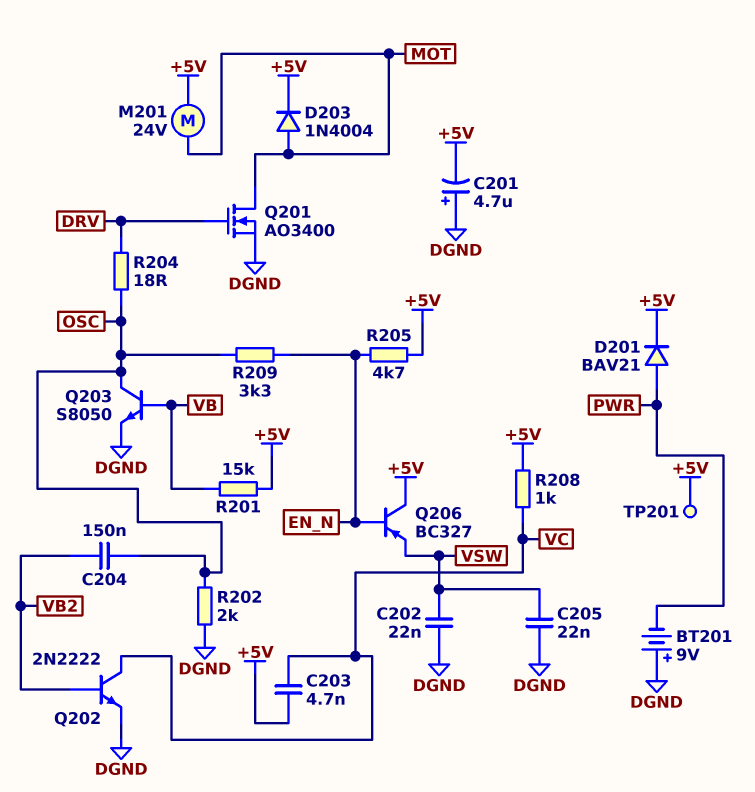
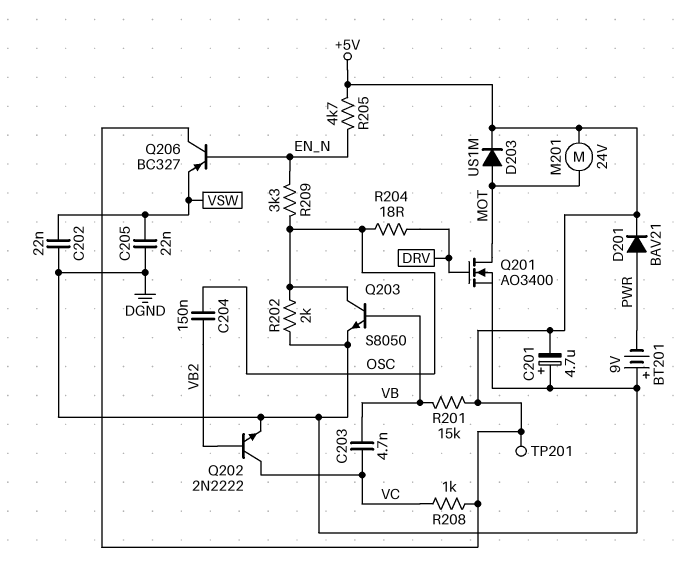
C203: 4.7nF (+5V, VC) -> 4.7nF (VB, VC)
D203: diode 1N4004 (A MOT, K +5V) -> diode US1M (A MOT, K +5V)

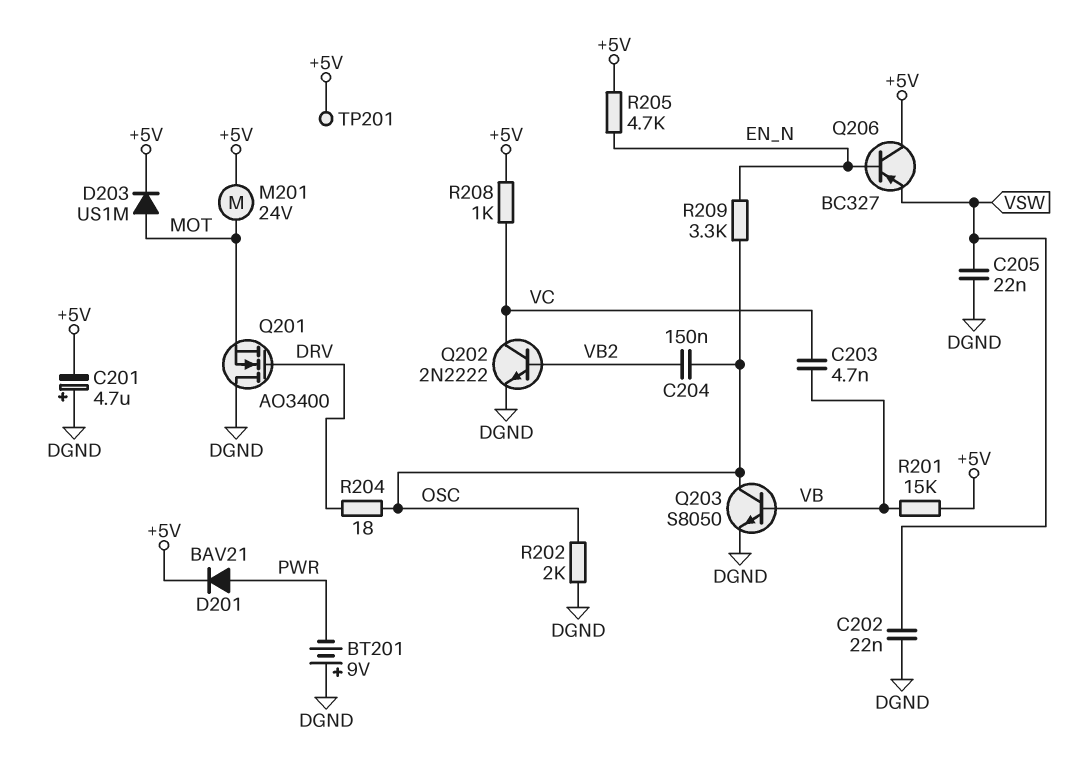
Q201: NMOS AO3400 (G DRV, D MOT, S DGND) -> NMOS AO3400 (G DRV, D DGND, S MOT)

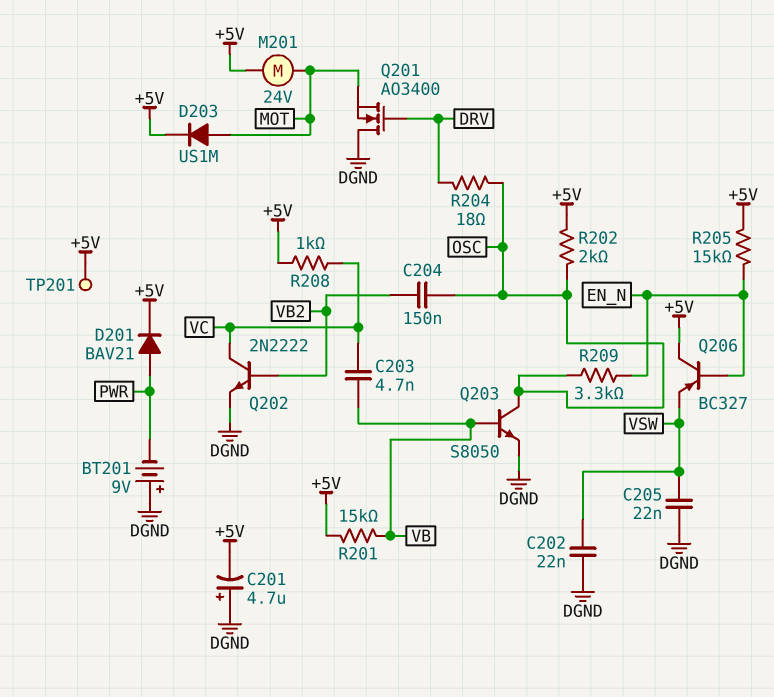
R202: 2k (DGND, OSC) -> 2k (+5V, OSC)
R205: 4.7k (+5V, EN_N) -> 15k (+5V, EN_N)

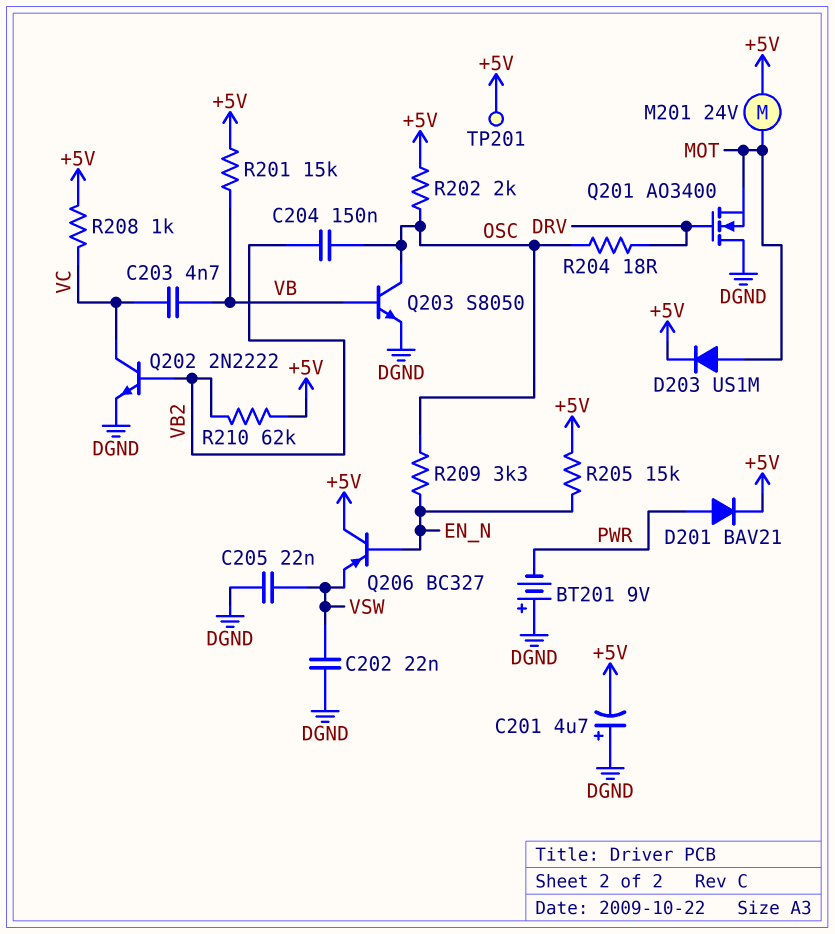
R210: none -> 62k (+5V, VB2)

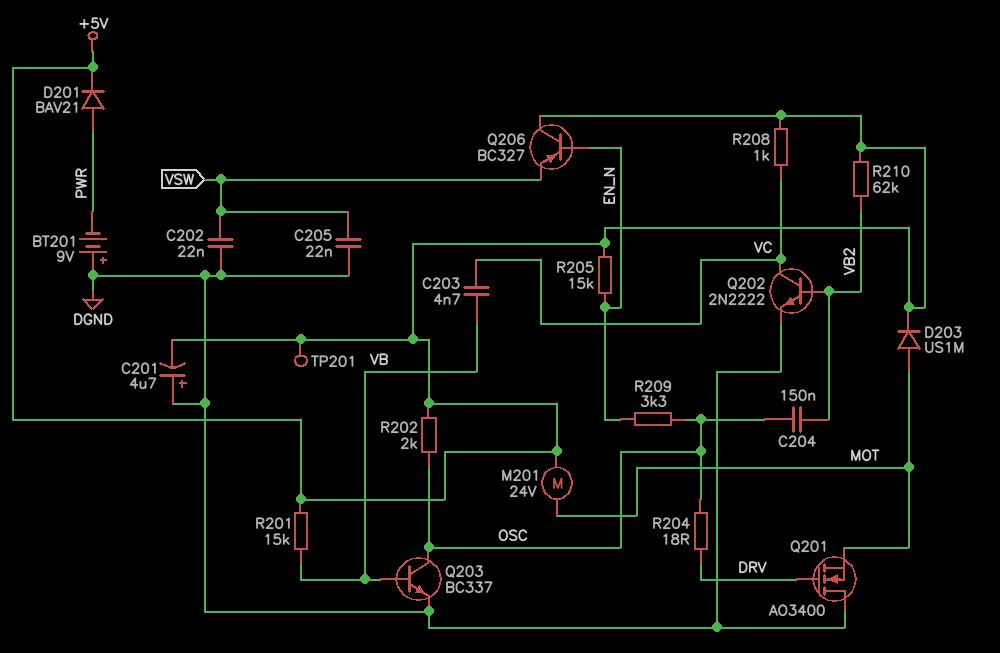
Q203: NPN S8050 (B VB, C OSC, E DGND) -> NPN BC337 (B VB, C OSC, E DGND)

